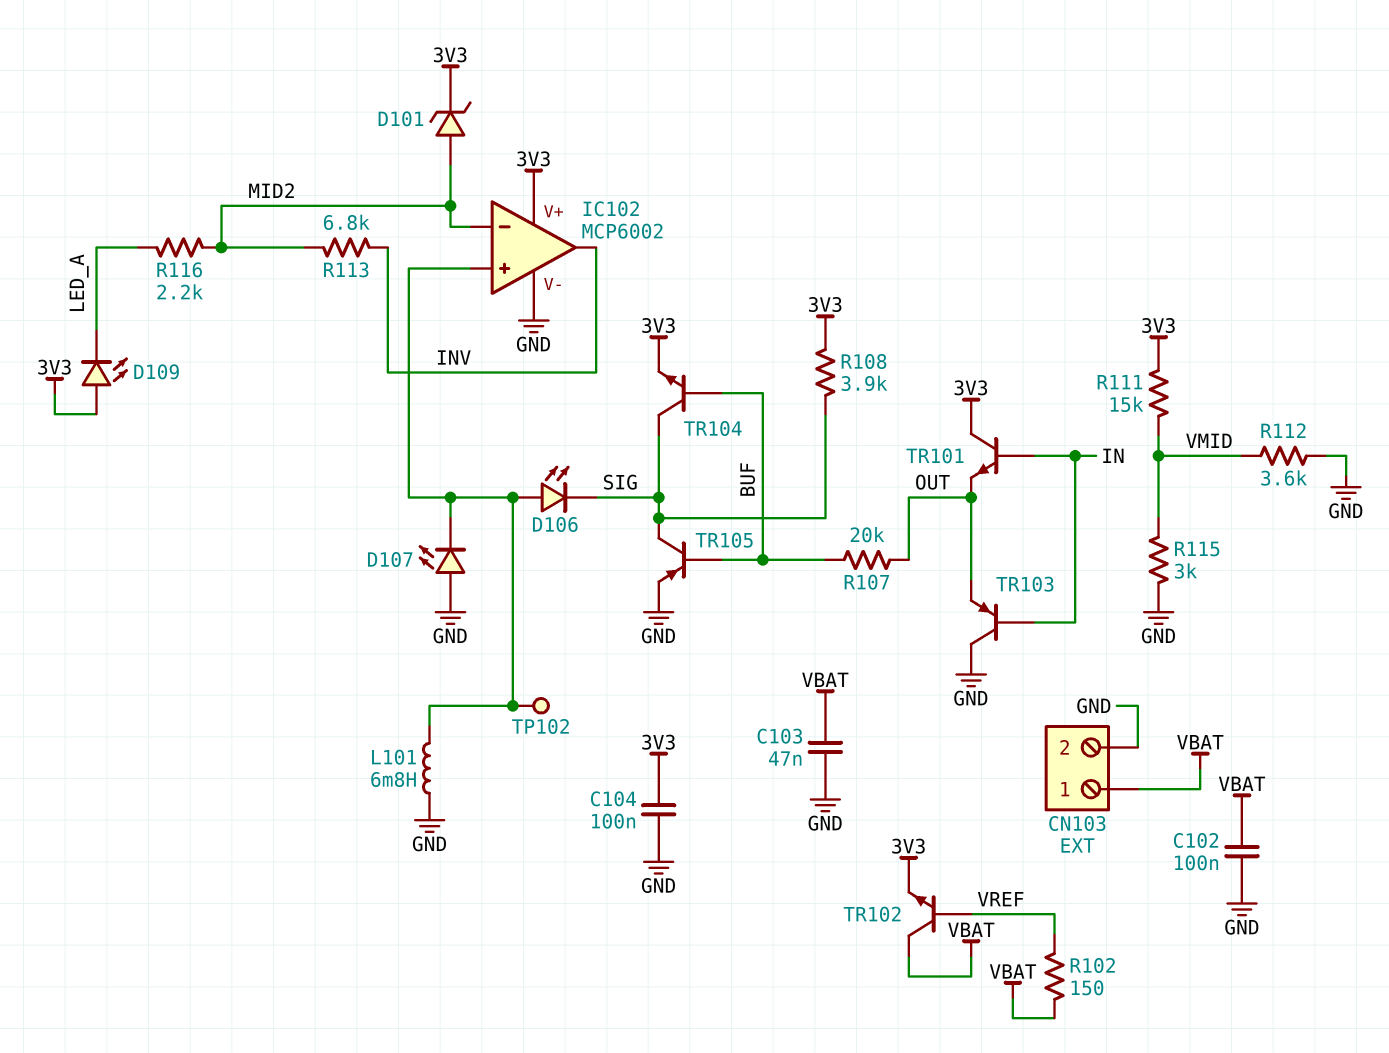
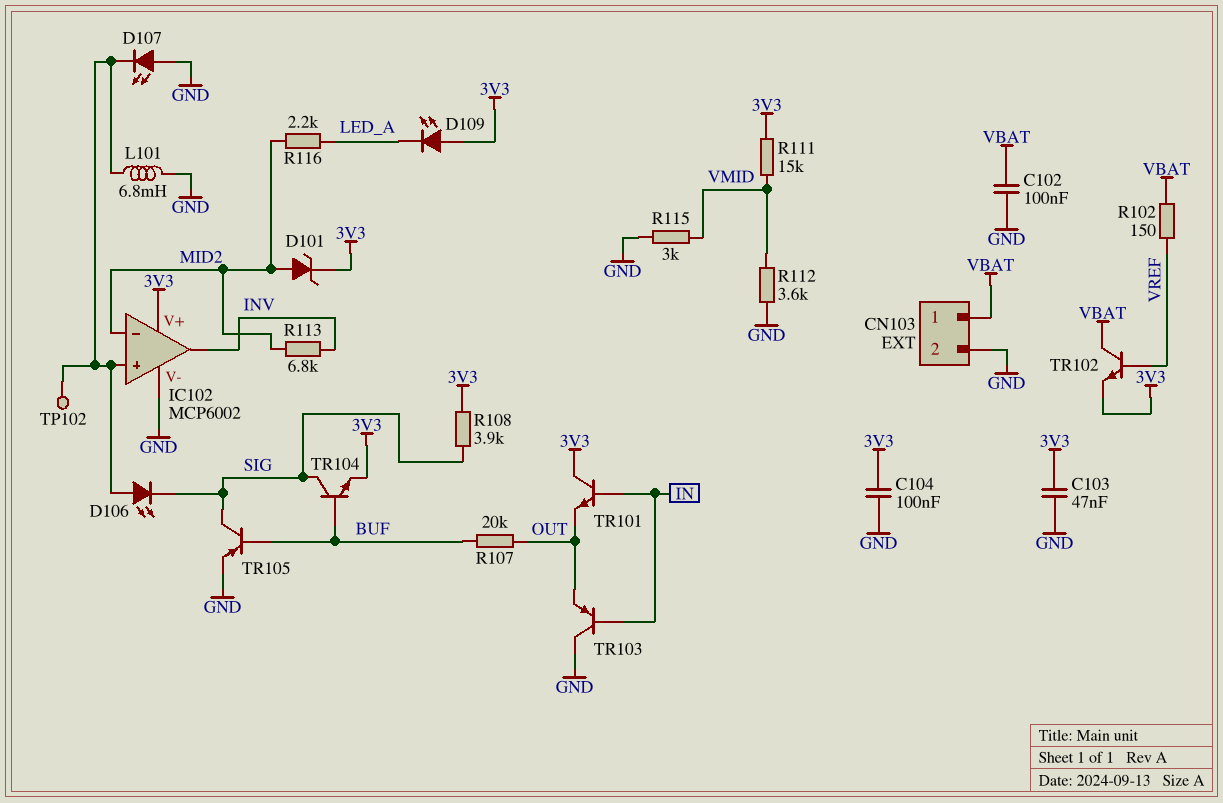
C103: 47nF (GND, VBAT) -> 47nF (3V3, GND)

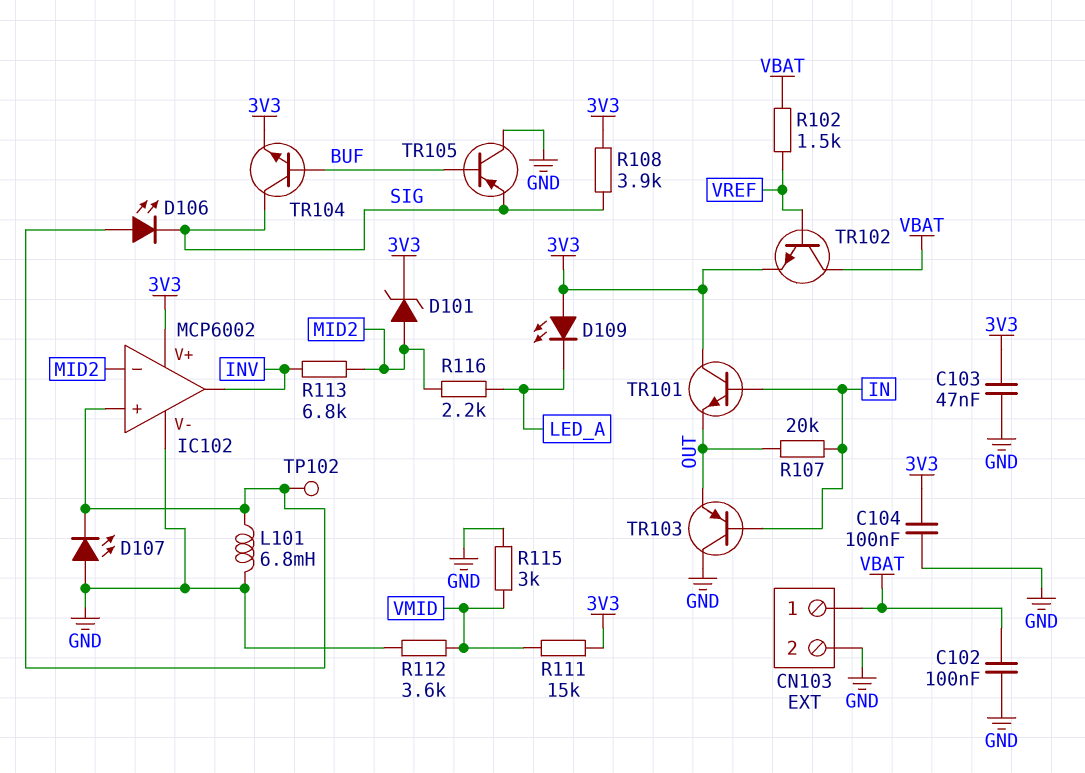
R102: 150 (VBAT, VREF) -> 1.5k (VBAT, VREF)
R107: 20k (BUF, OUT) -> 20k (IN, OUT)
TR105: PNP (B BUF, C SIG, E GND) -> PNP (B BUF, C GND, E SIG)

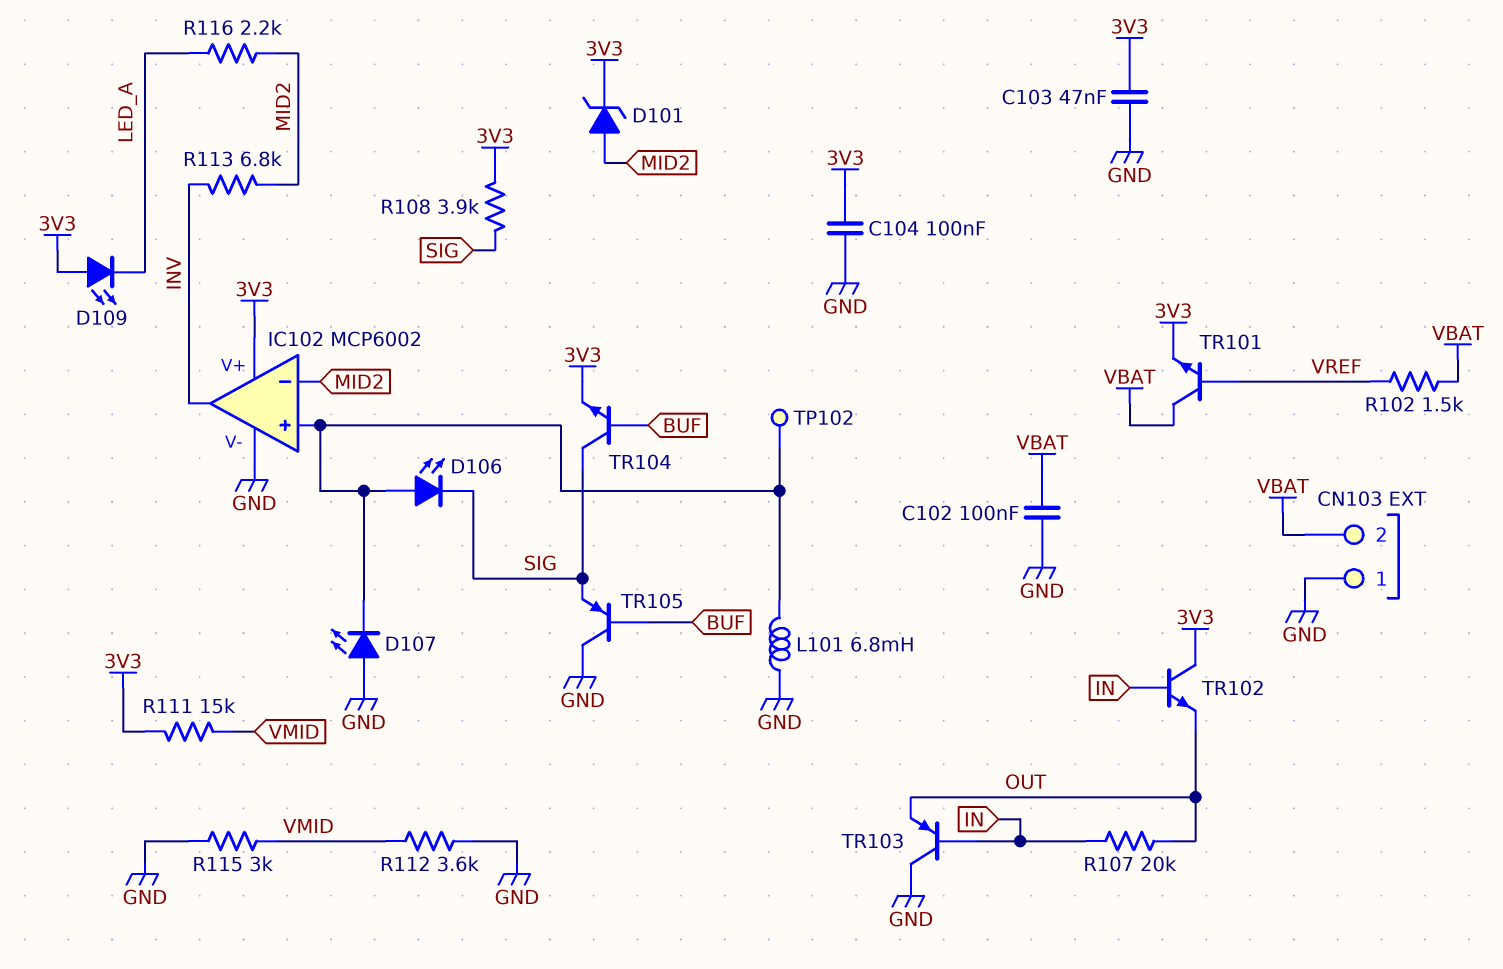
CN103 pin 1: VBAT -> GND
CN103 pin 2: GND -> VBAT
TR101: NPN (B IN, C 3V3, E OUT) -> NPN (B VREF, C VBAT, E 3V3)
TR102: NPN (B VREF, C VBAT, E 3V3) -> NPN (B IN, C 3V3, E OUT)

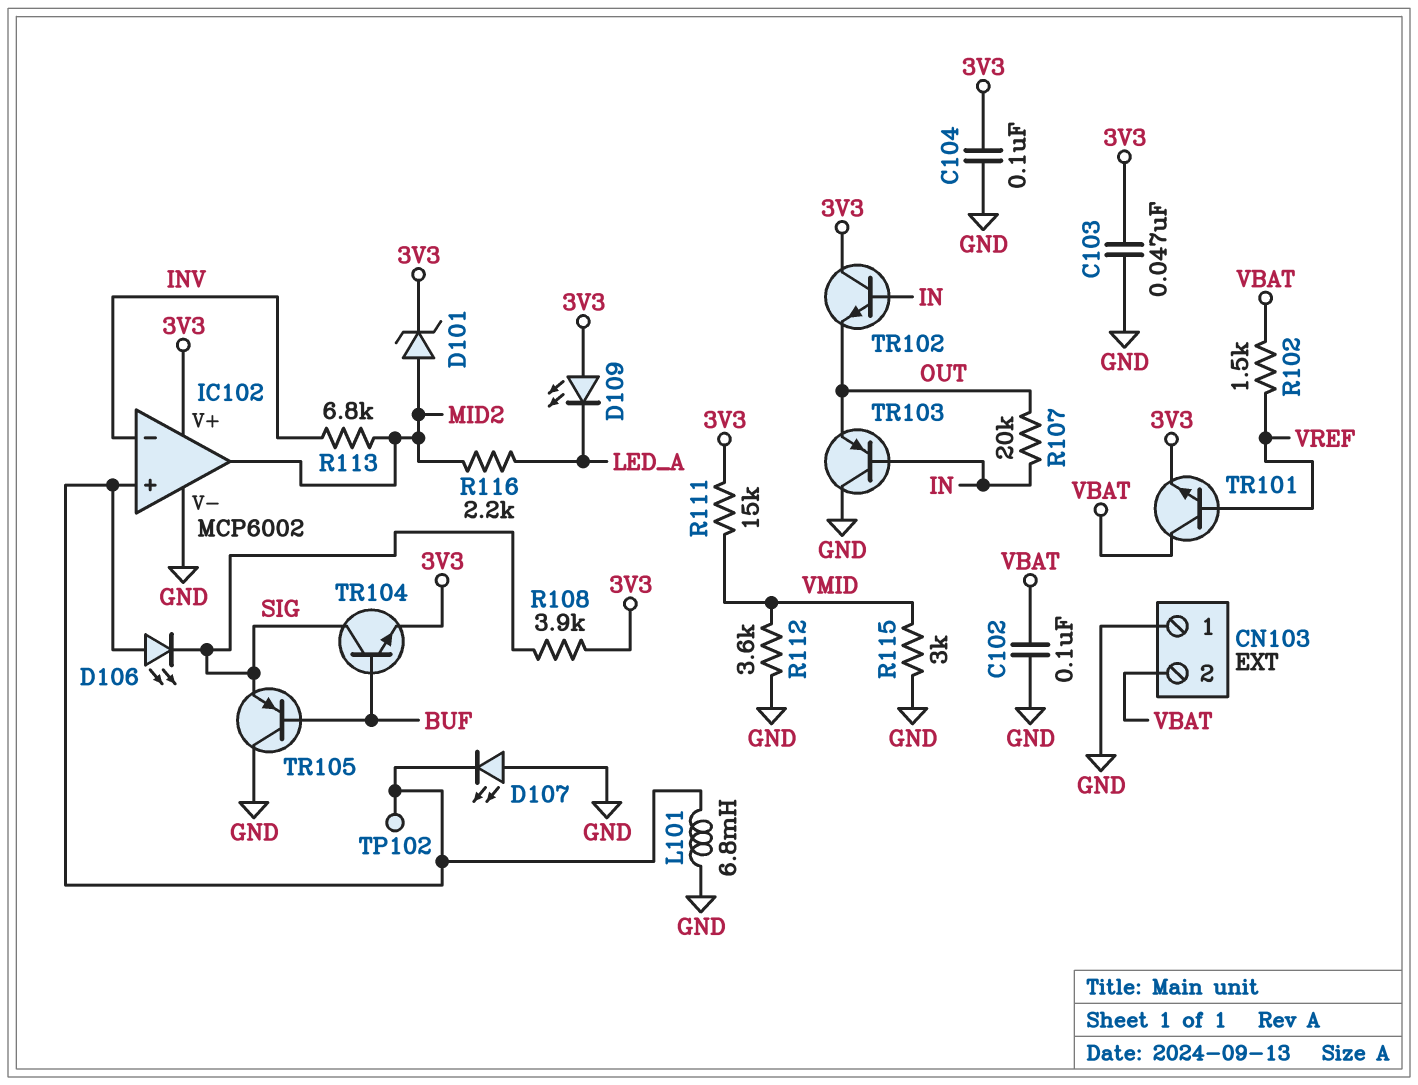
IC102 pin in-: MID2 -> INV
IC102 pin out: INV -> MID2

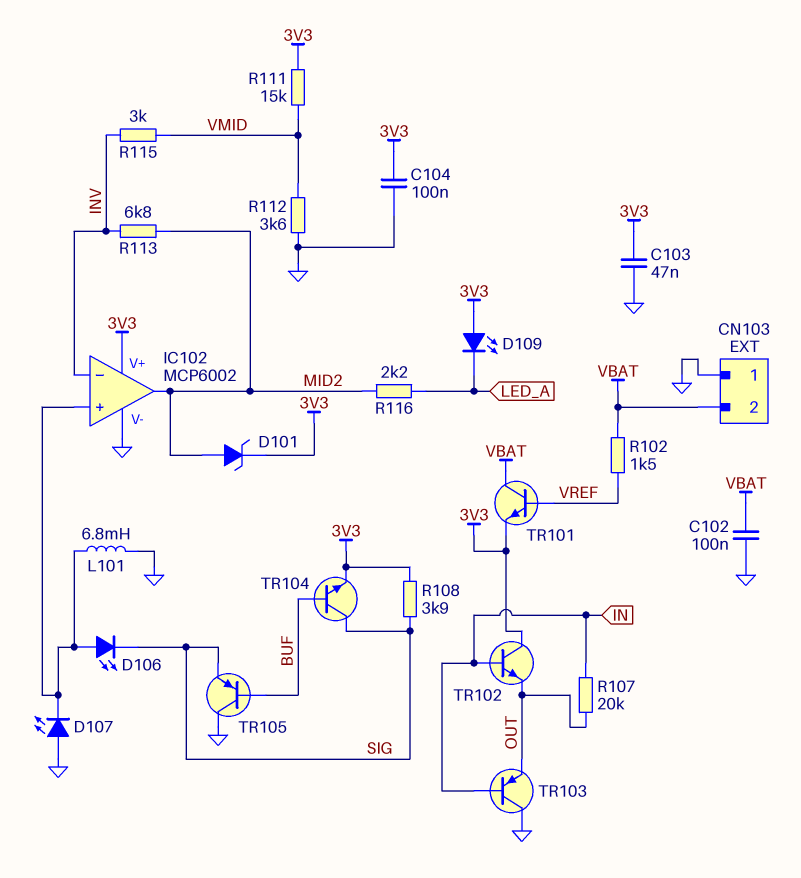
R115: 3k (GND, VMID) -> 3k (INV, VMID)
TP102: test point (IC102/in+) -> none

